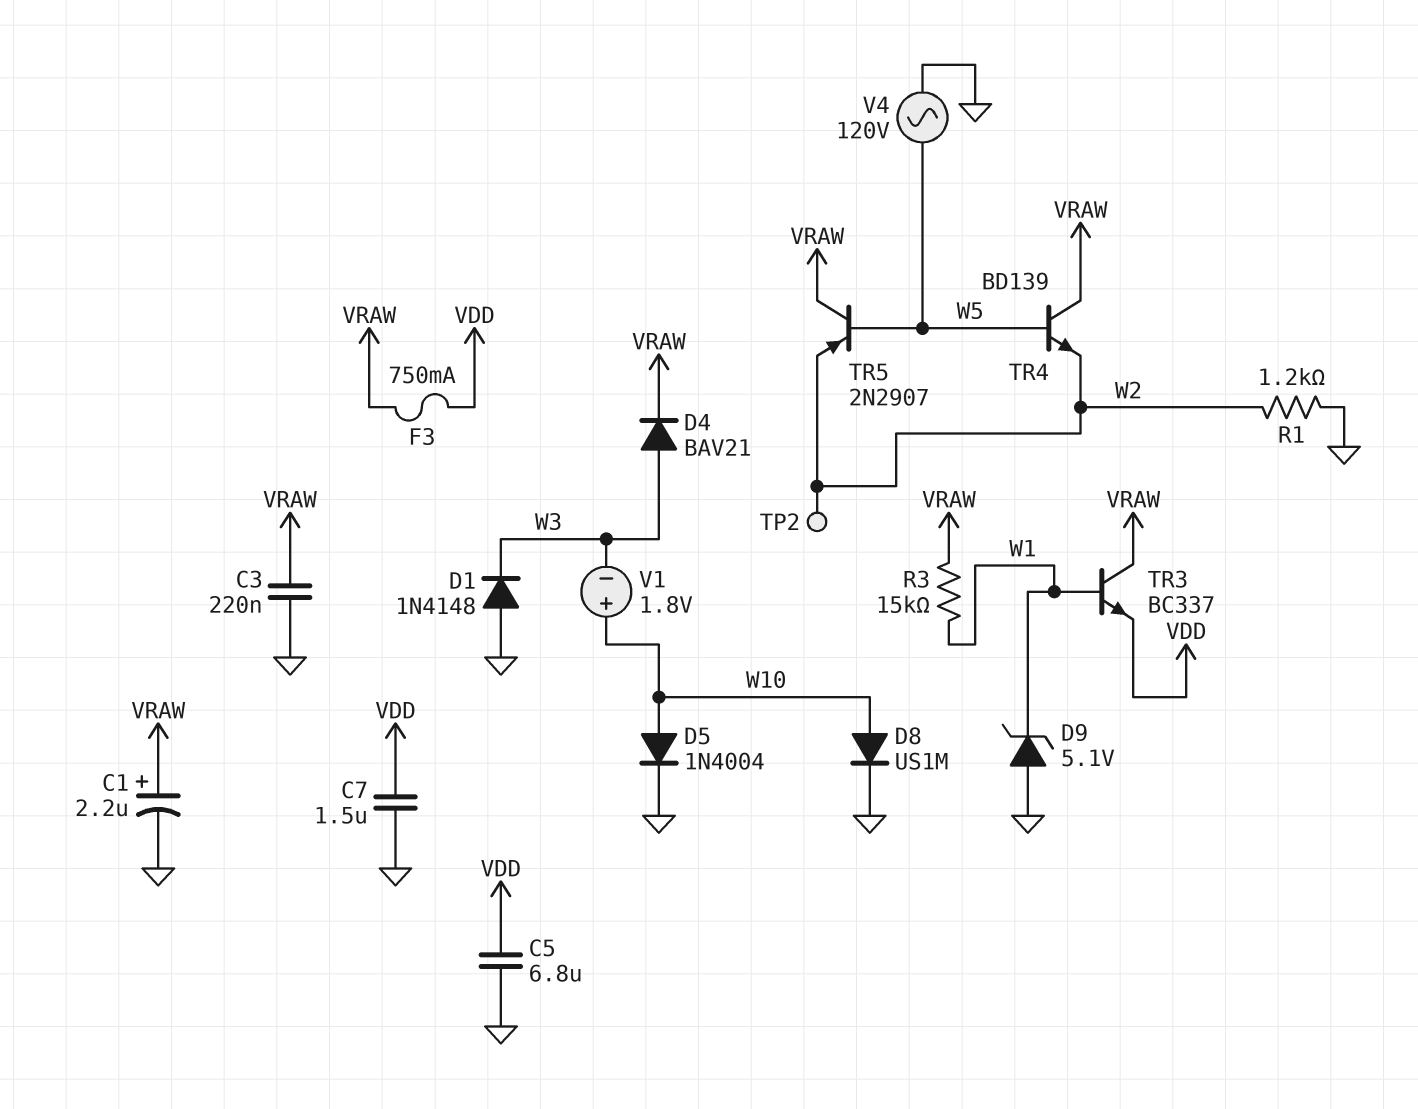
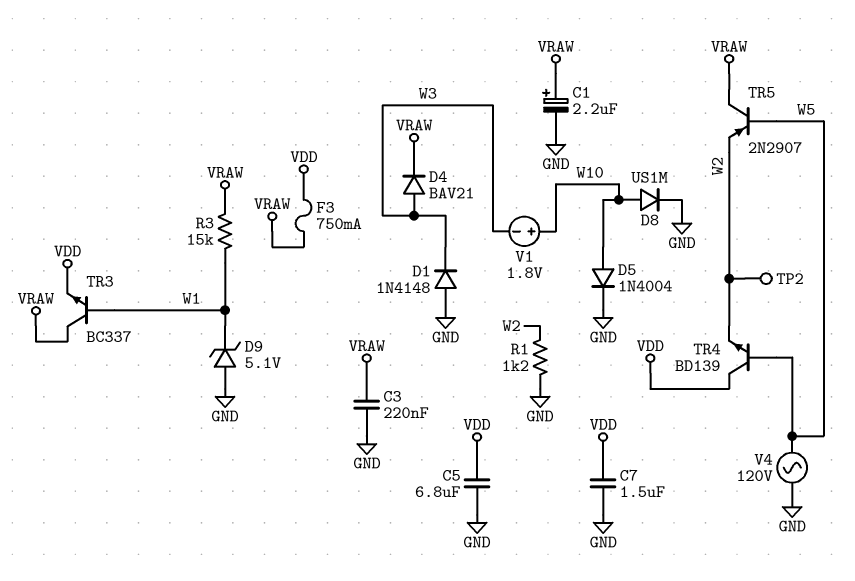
TR4: NPN BD139 (B W5, C VRAW, E W2) -> NPN BD139 (B W5, C VDD, E W2)

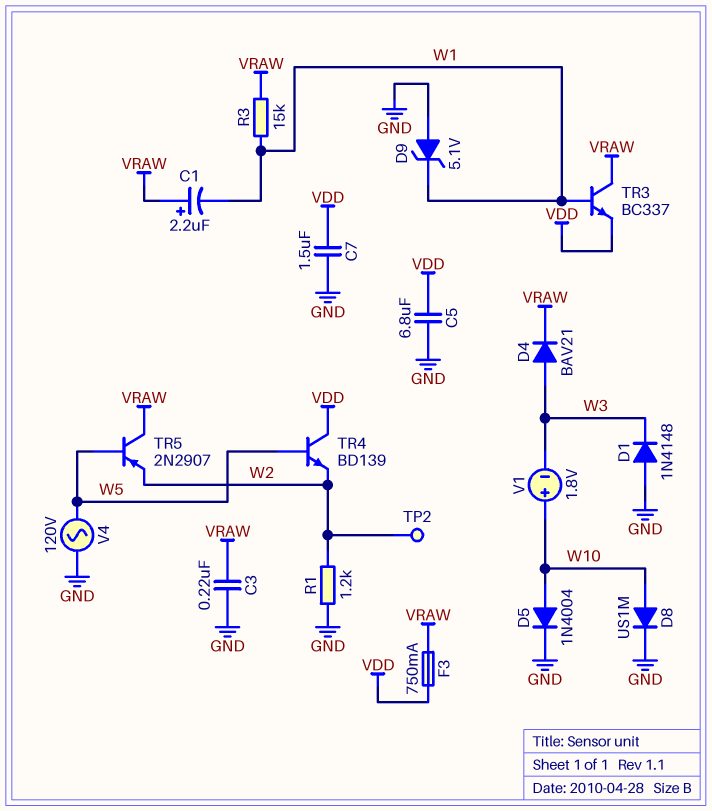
C1: 2.2uF (plus VRAW, minus GND) -> 2.2uF (plus VRAW, minus W1)

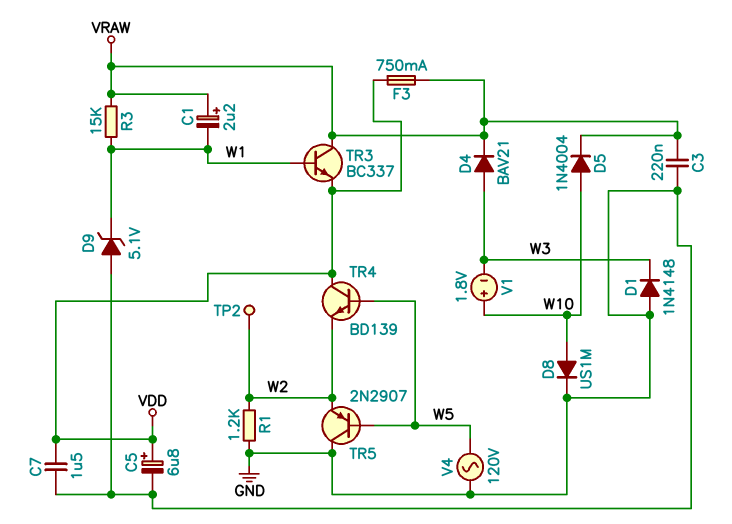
C5: 6.8uF (GND, VDD) -> 6.8uF (plus VDD, minus GND)
D5: diode 1N4004 (A W10, K GND) -> diode 1N4004 (A W10, K VRAW)
TR5: PNP 2N2907 (B W5, C VRAW, E W2) -> PNP 2N2907 (B W5, C GND, E W2)

